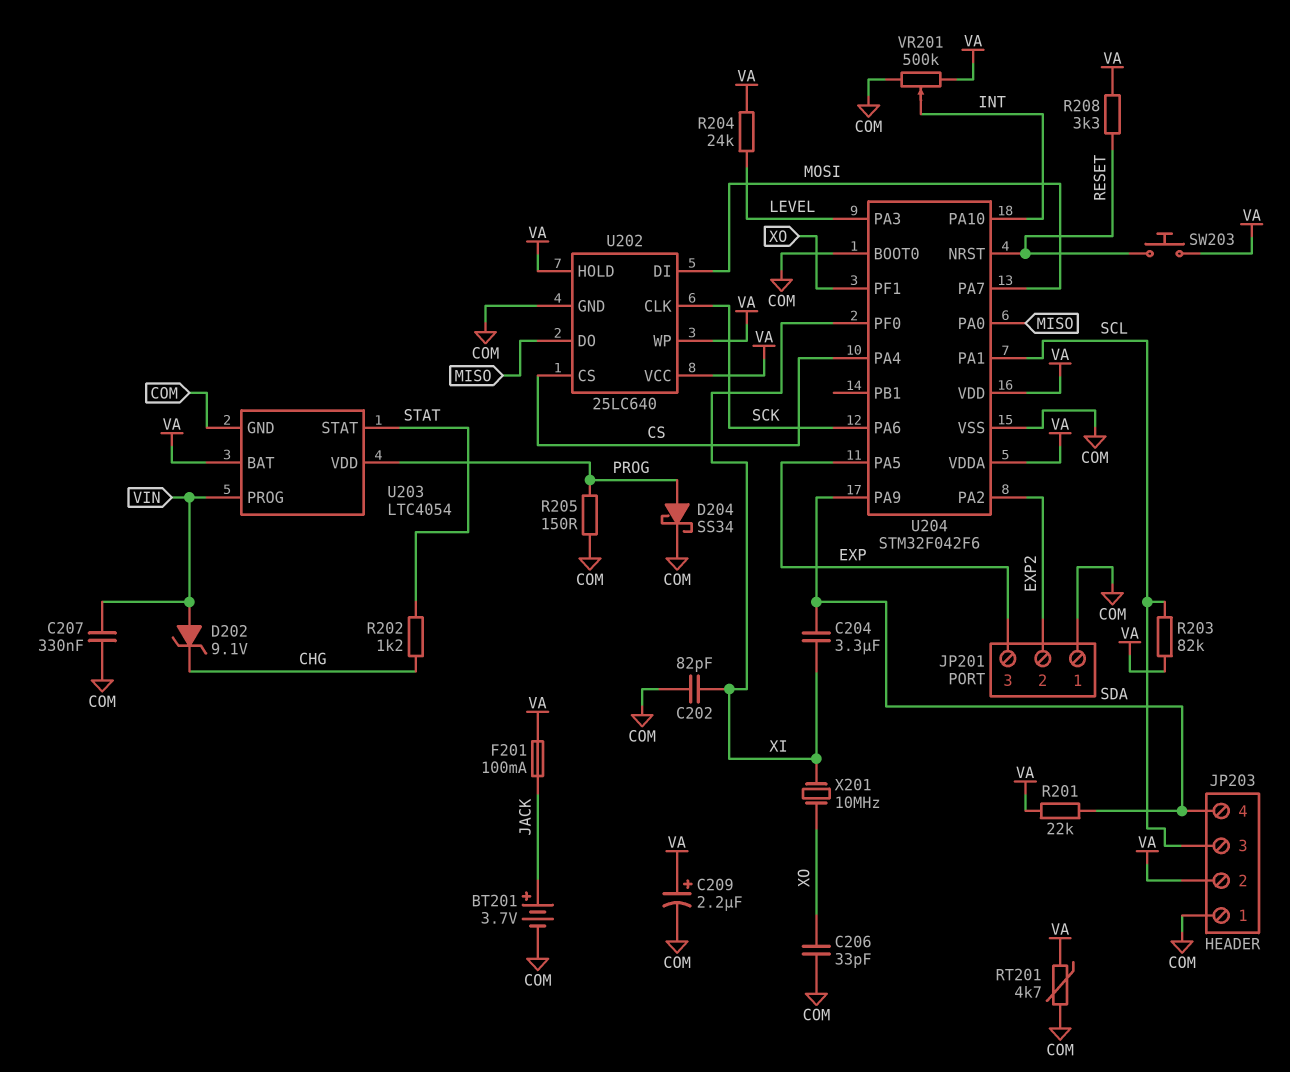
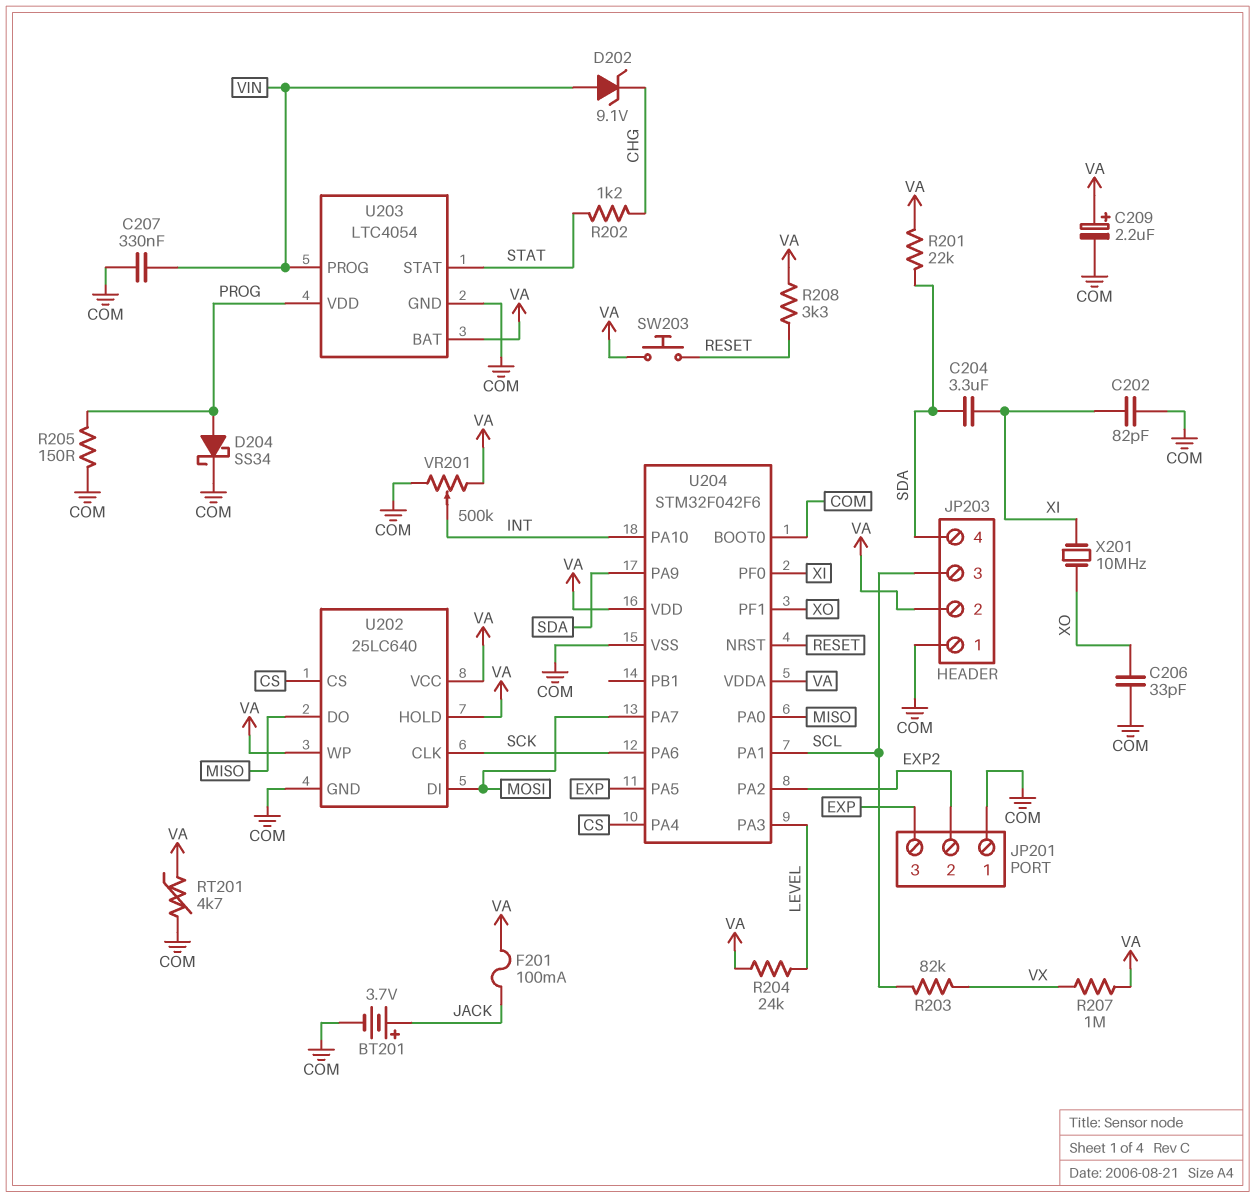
R203: 82k (SCL, VA) -> 82k (SCL, VX)
R207: none -> 1M (VA, VX)

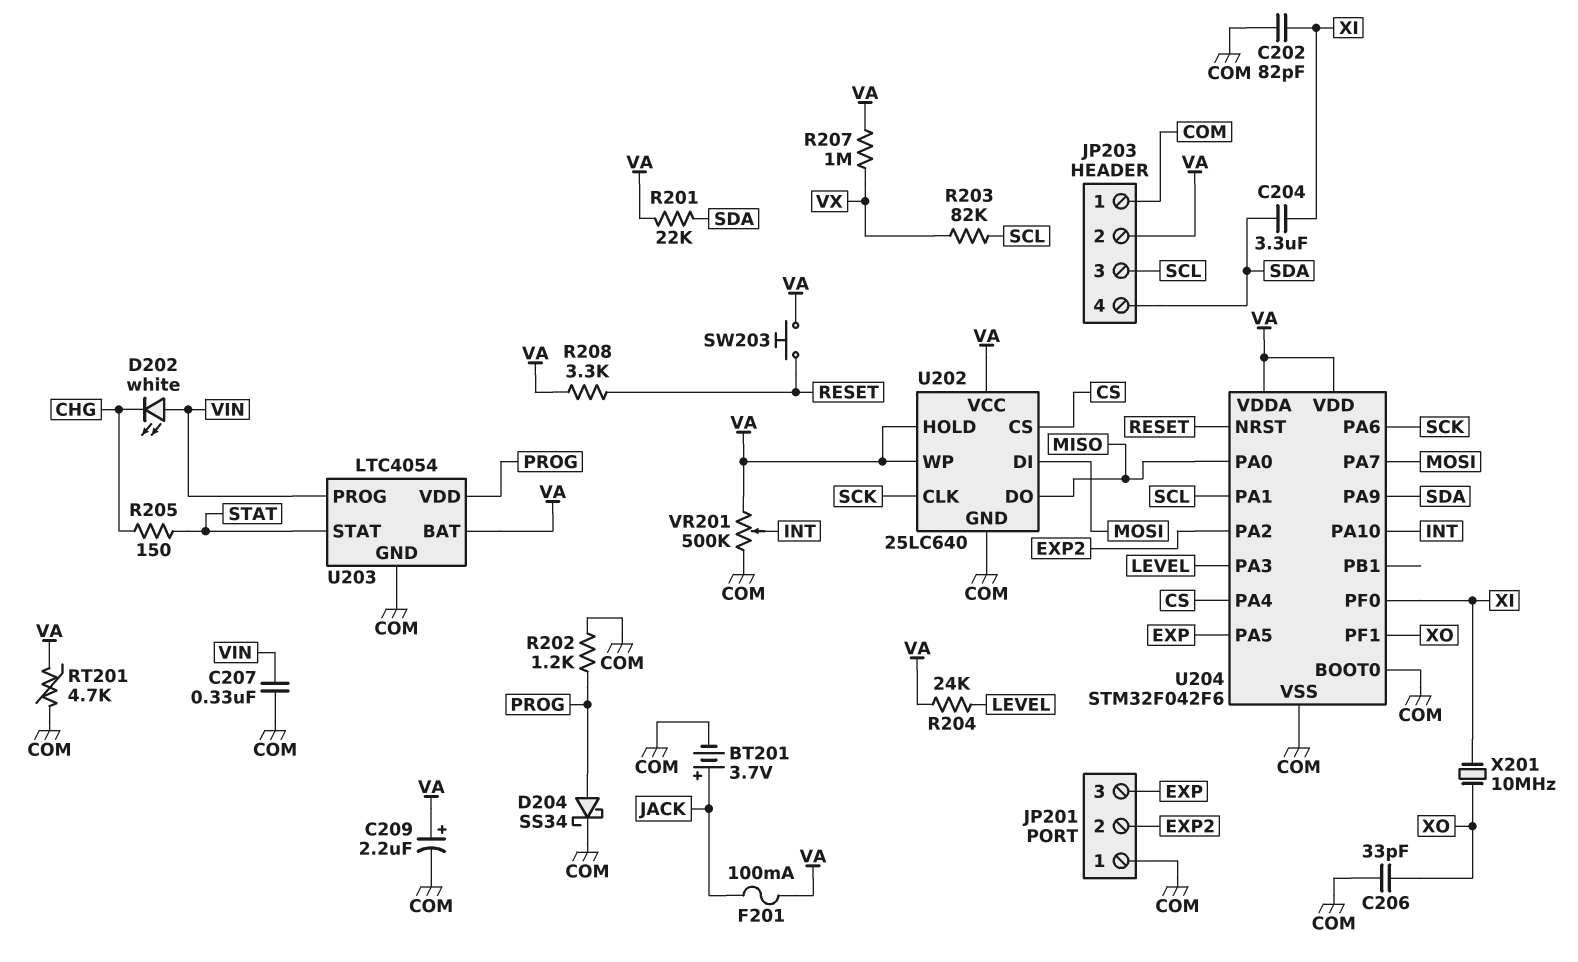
D202: zener 9.1V (A VIN, K CHG) -> LED white (A VIN, K CHG)
R202: 1.2k (CHG, STAT) -> 1.2k (COM, PROG)
R205: 150 (COM, PROG) -> 150 (CHG, STAT)

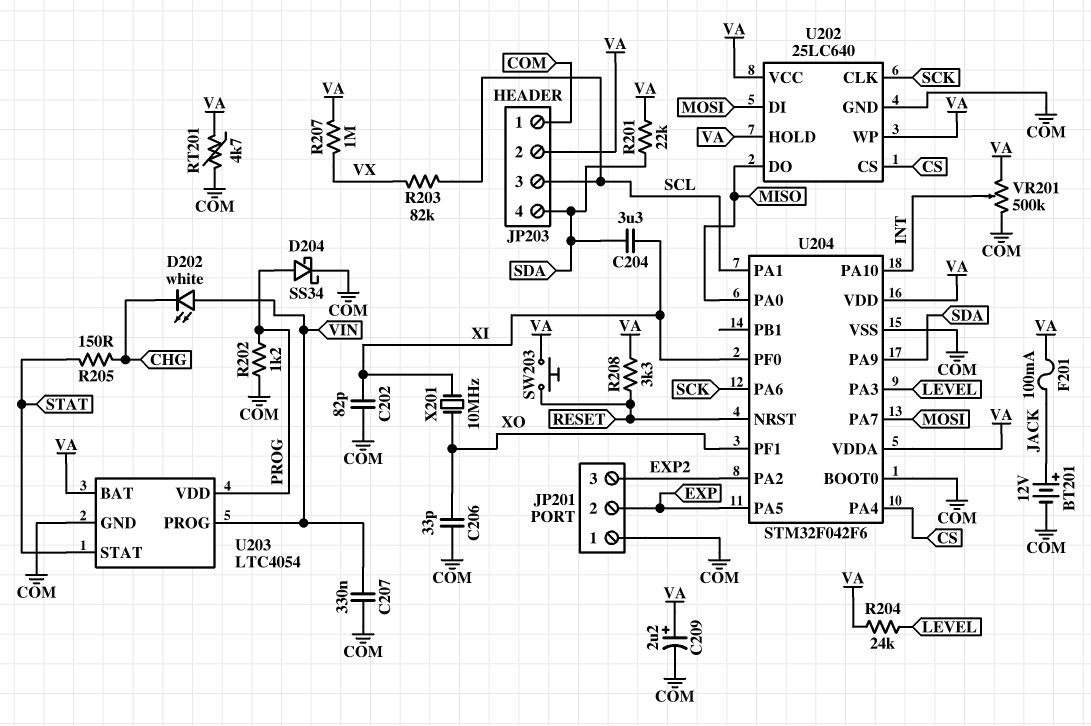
BT201: 3.7V (plus JACK, minus COM) -> 12V (plus JACK, minus COM)
JP201 pin 2: EXP2 -> EXP
JP201 pin 3: EXP -> EXP2

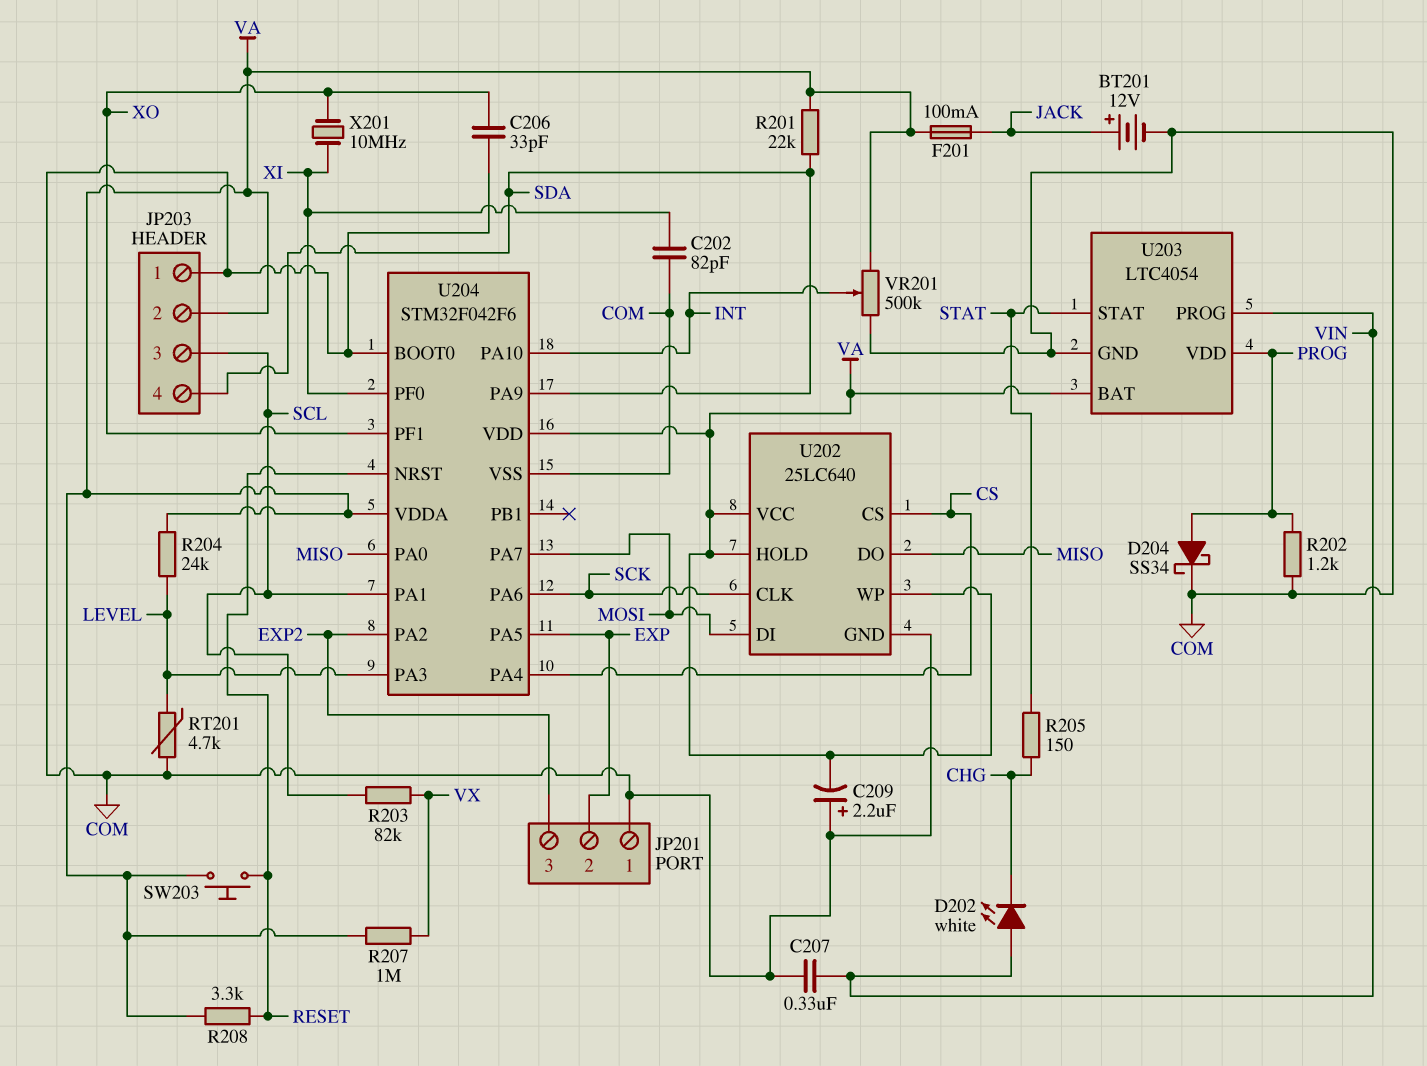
C204: 3.3uF (SDA, XI) -> none
C209: 2.2uF (plus VA, minus COM) -> 2.2uF (plus COM, minus VA)
RT201: 4.7k (COM, VA) -> 4.7k (COM, LEVEL)

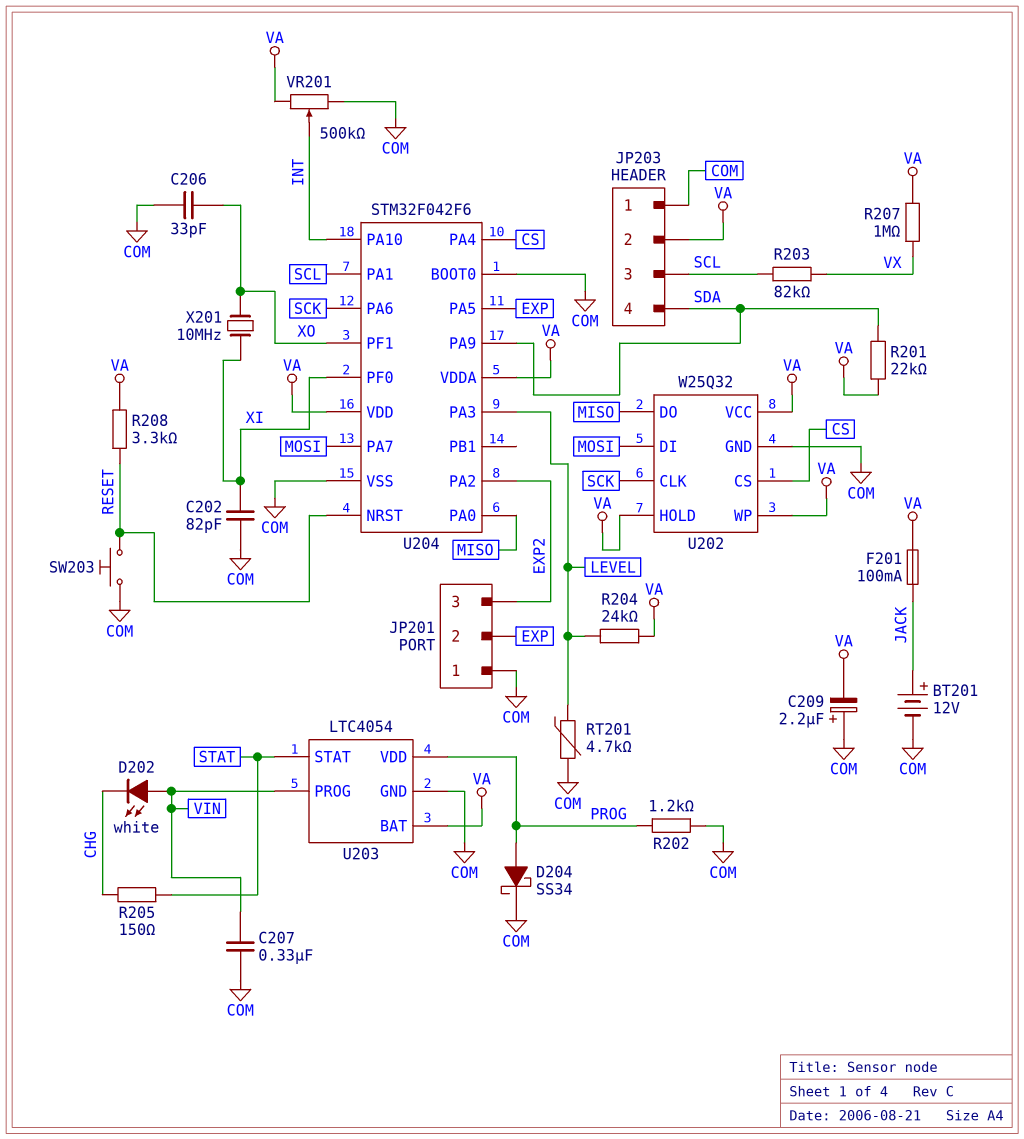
SW203: button (RESET, VA) -> button (COM, RESET)
U202: 25LC640 -> W25Q32

